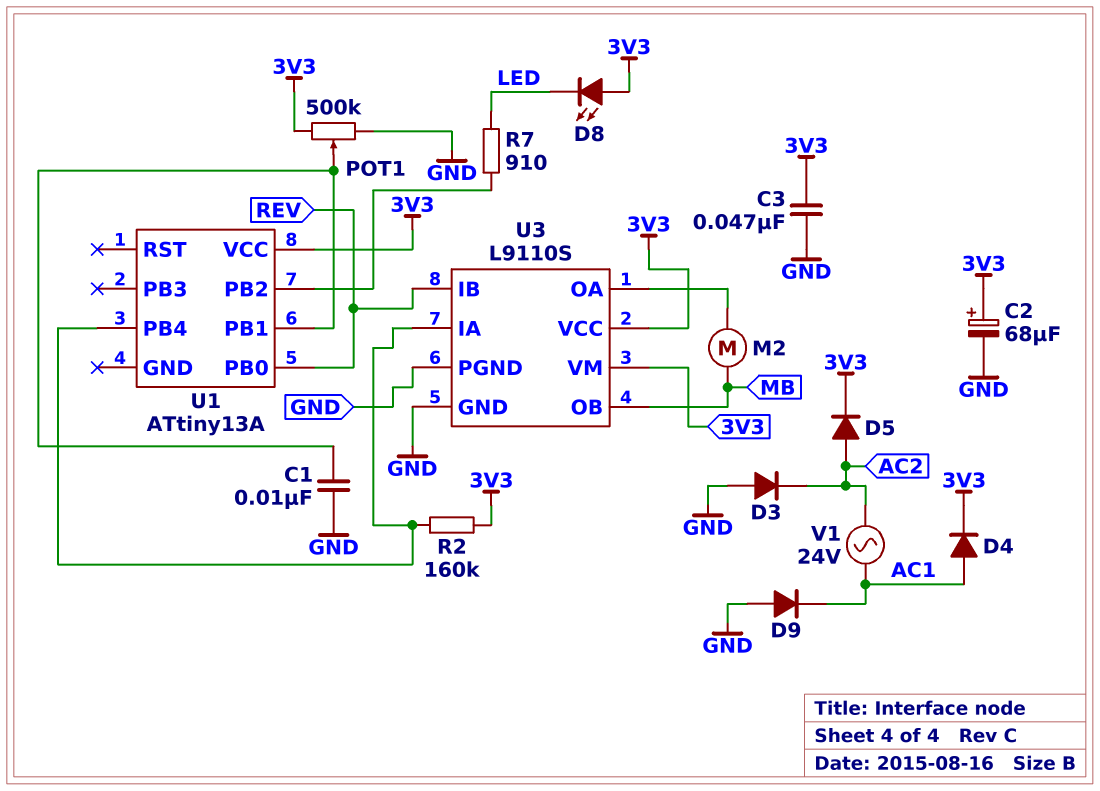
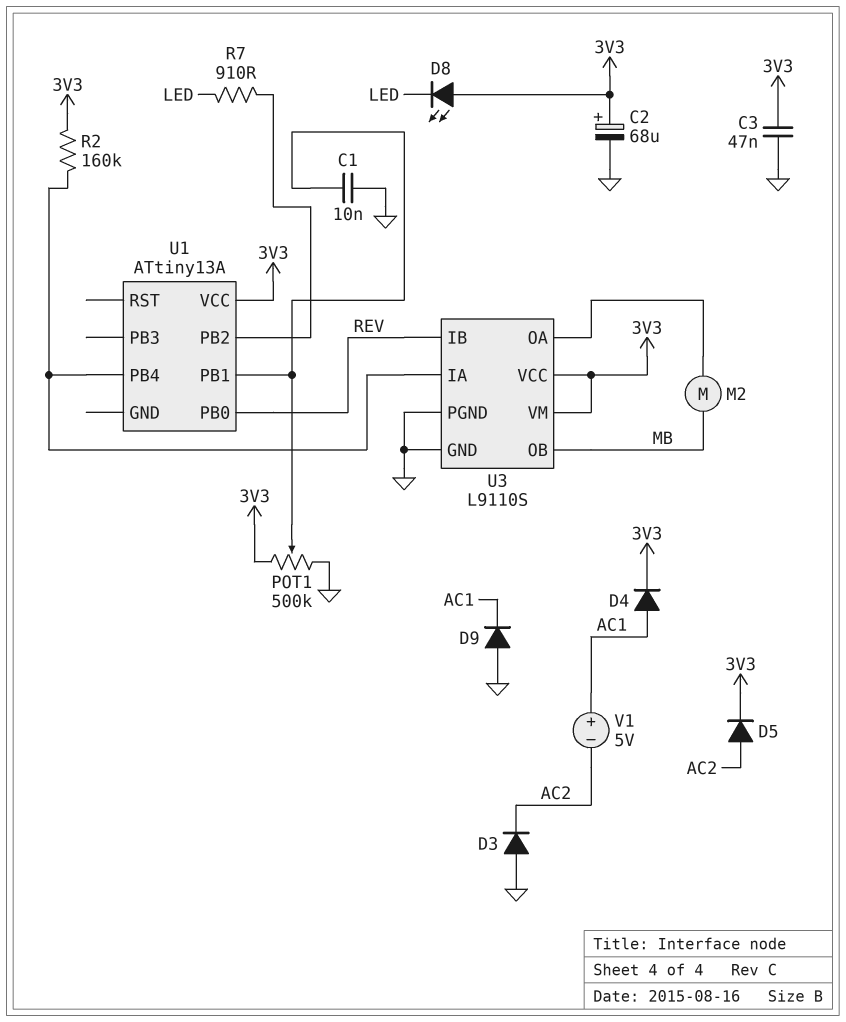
V1: AC 24V (AC1, AC2) -> 5V (plus AC1, minus AC2)

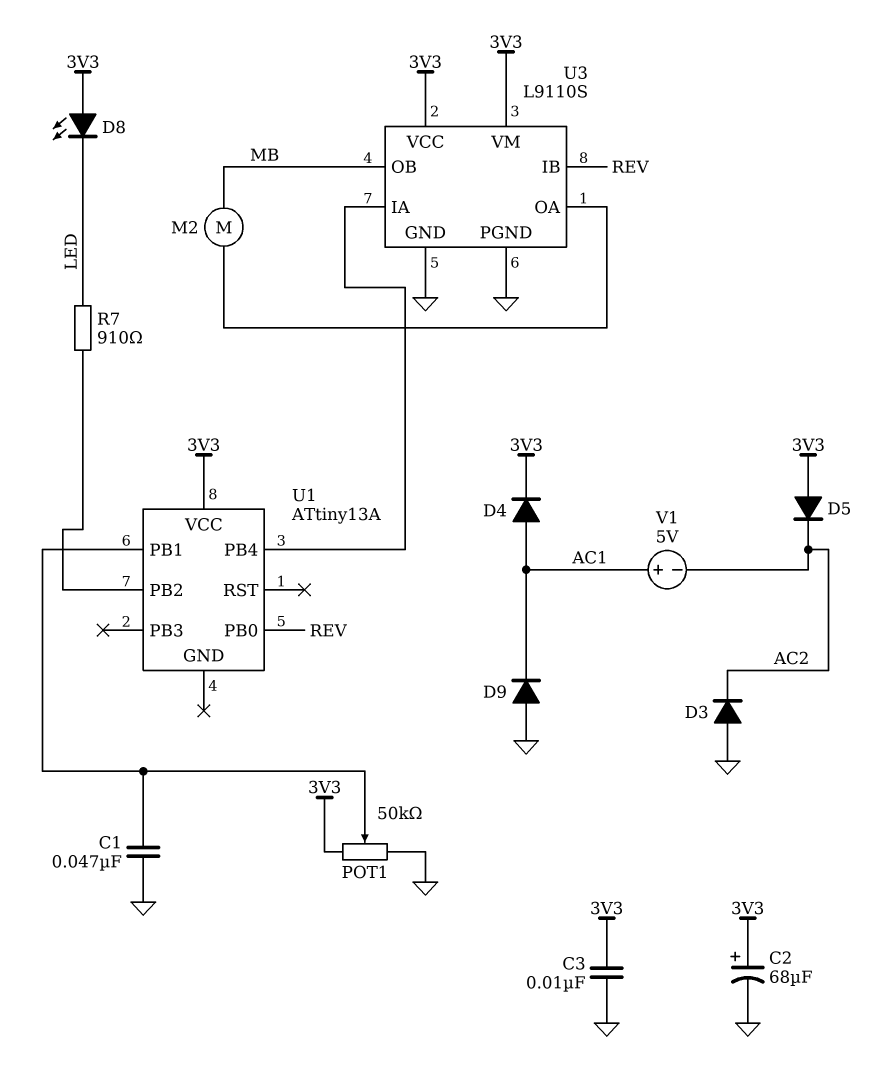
C1: 10nF (GND, U1/PB1) -> 47nF (GND, U1/PB1)
C3: 47nF (3V3, GND) -> 10nF (3V3, GND)
D5: diode (A AC2, K 3V3) -> diode (A 3V3, K AC2)
POT1: 500k (3V3, GND, wiper U1/PB1) -> 50k (3V3, GND, wiper U1/PB1)
R2: 160k (3V3, U1/PB4) -> none

